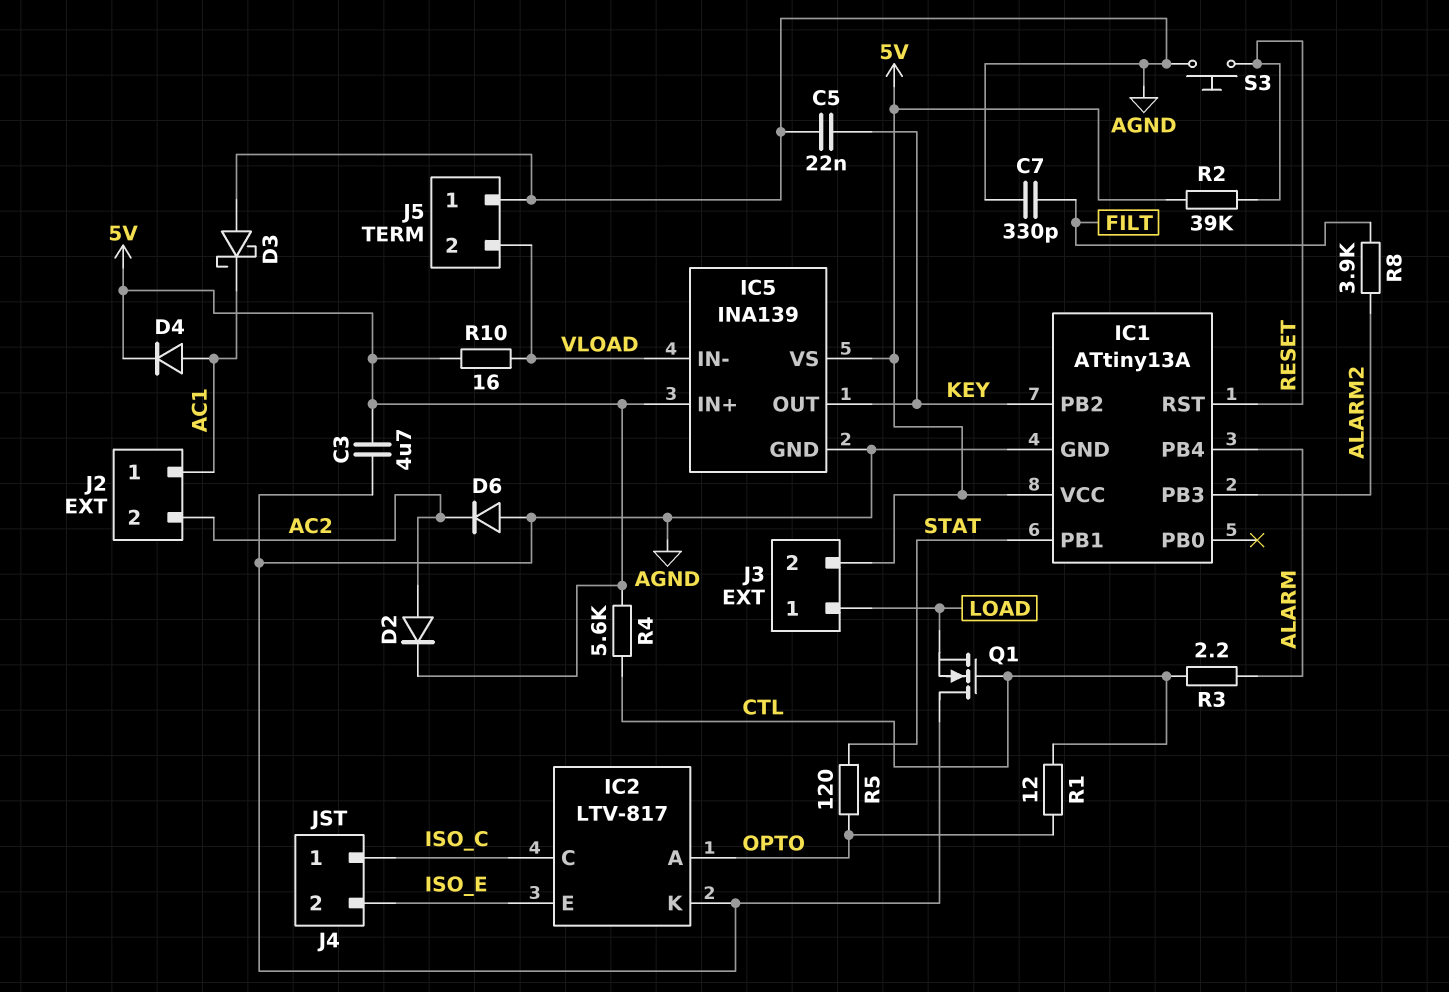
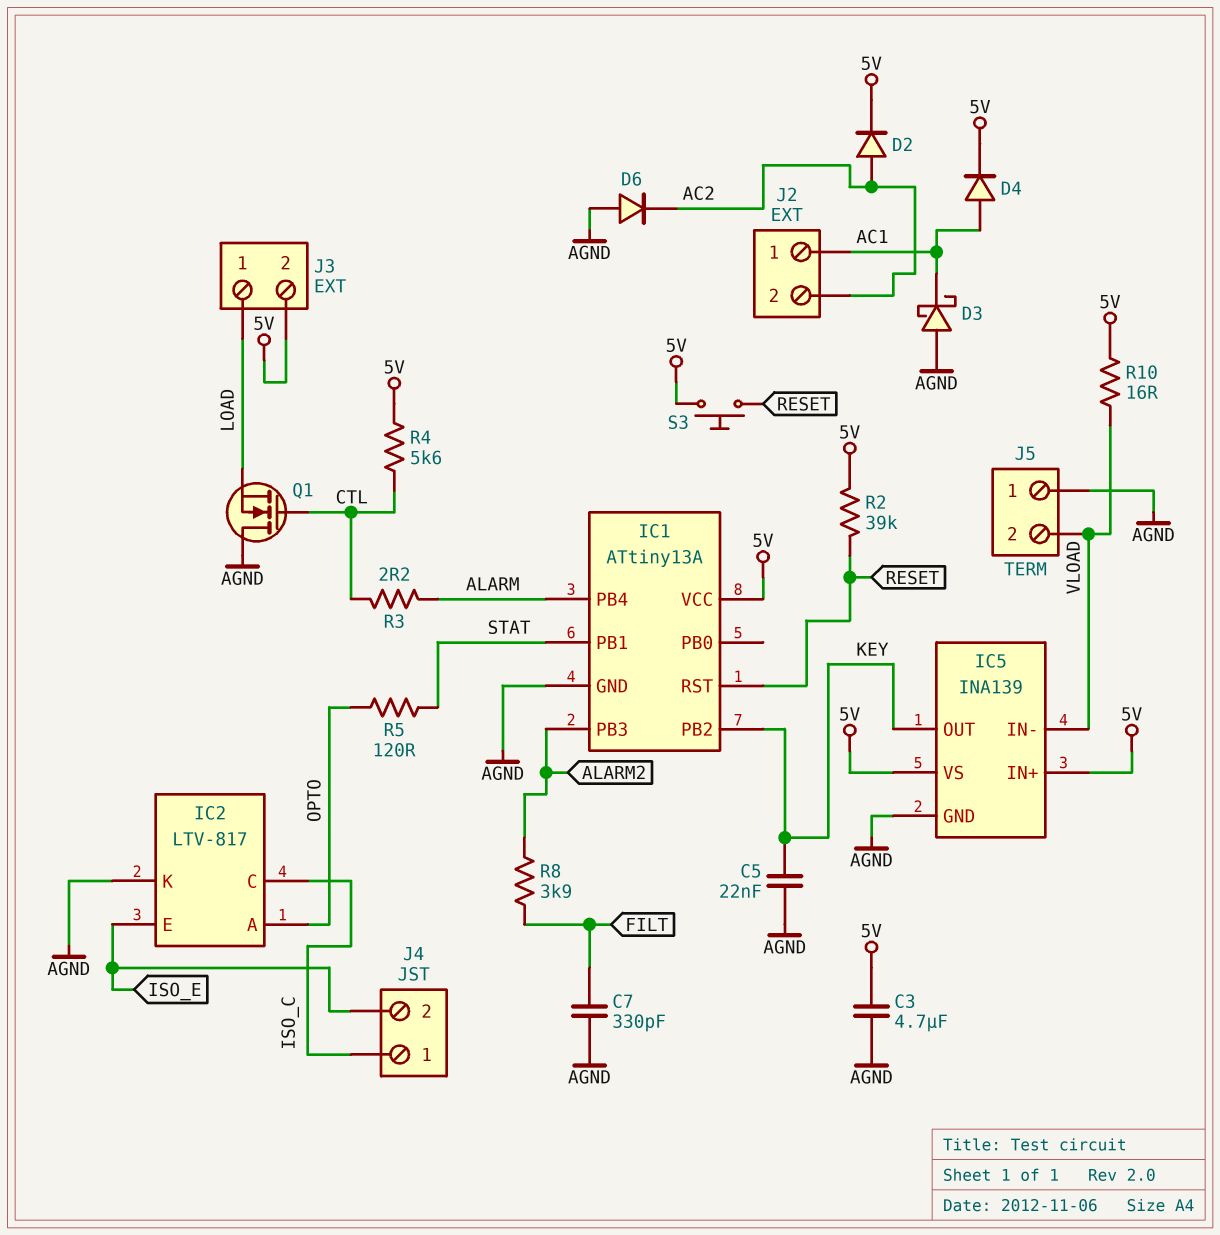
R1: 12 (CTL, OPTO) -> none
S3: button (AGND, RESET) -> button (5V, RESET)

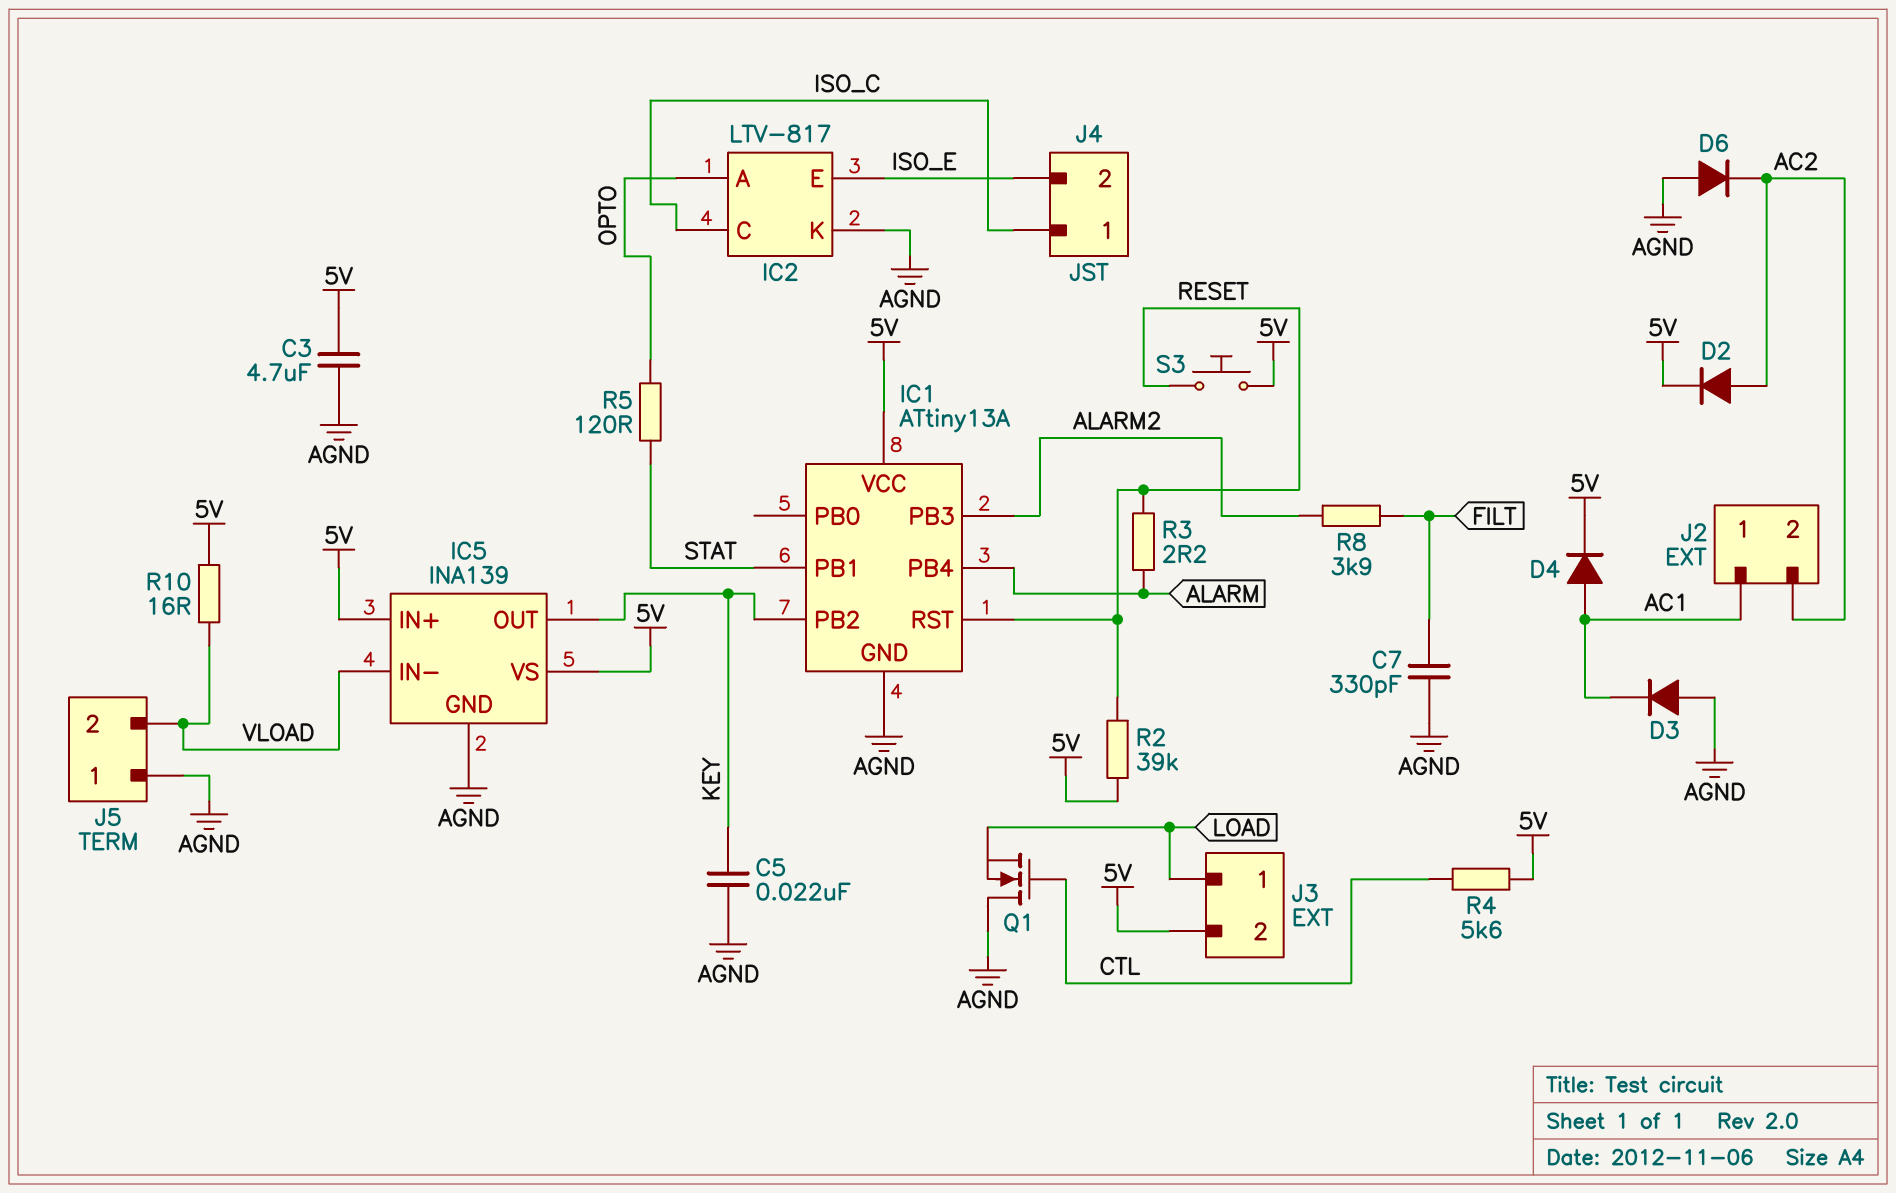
D3: schottky (A AGND, K AC1) -> diode (A AGND, K AC1)
R3: 2.2 (ALARM, CTL) -> 2.2 (ALARM, RESET)

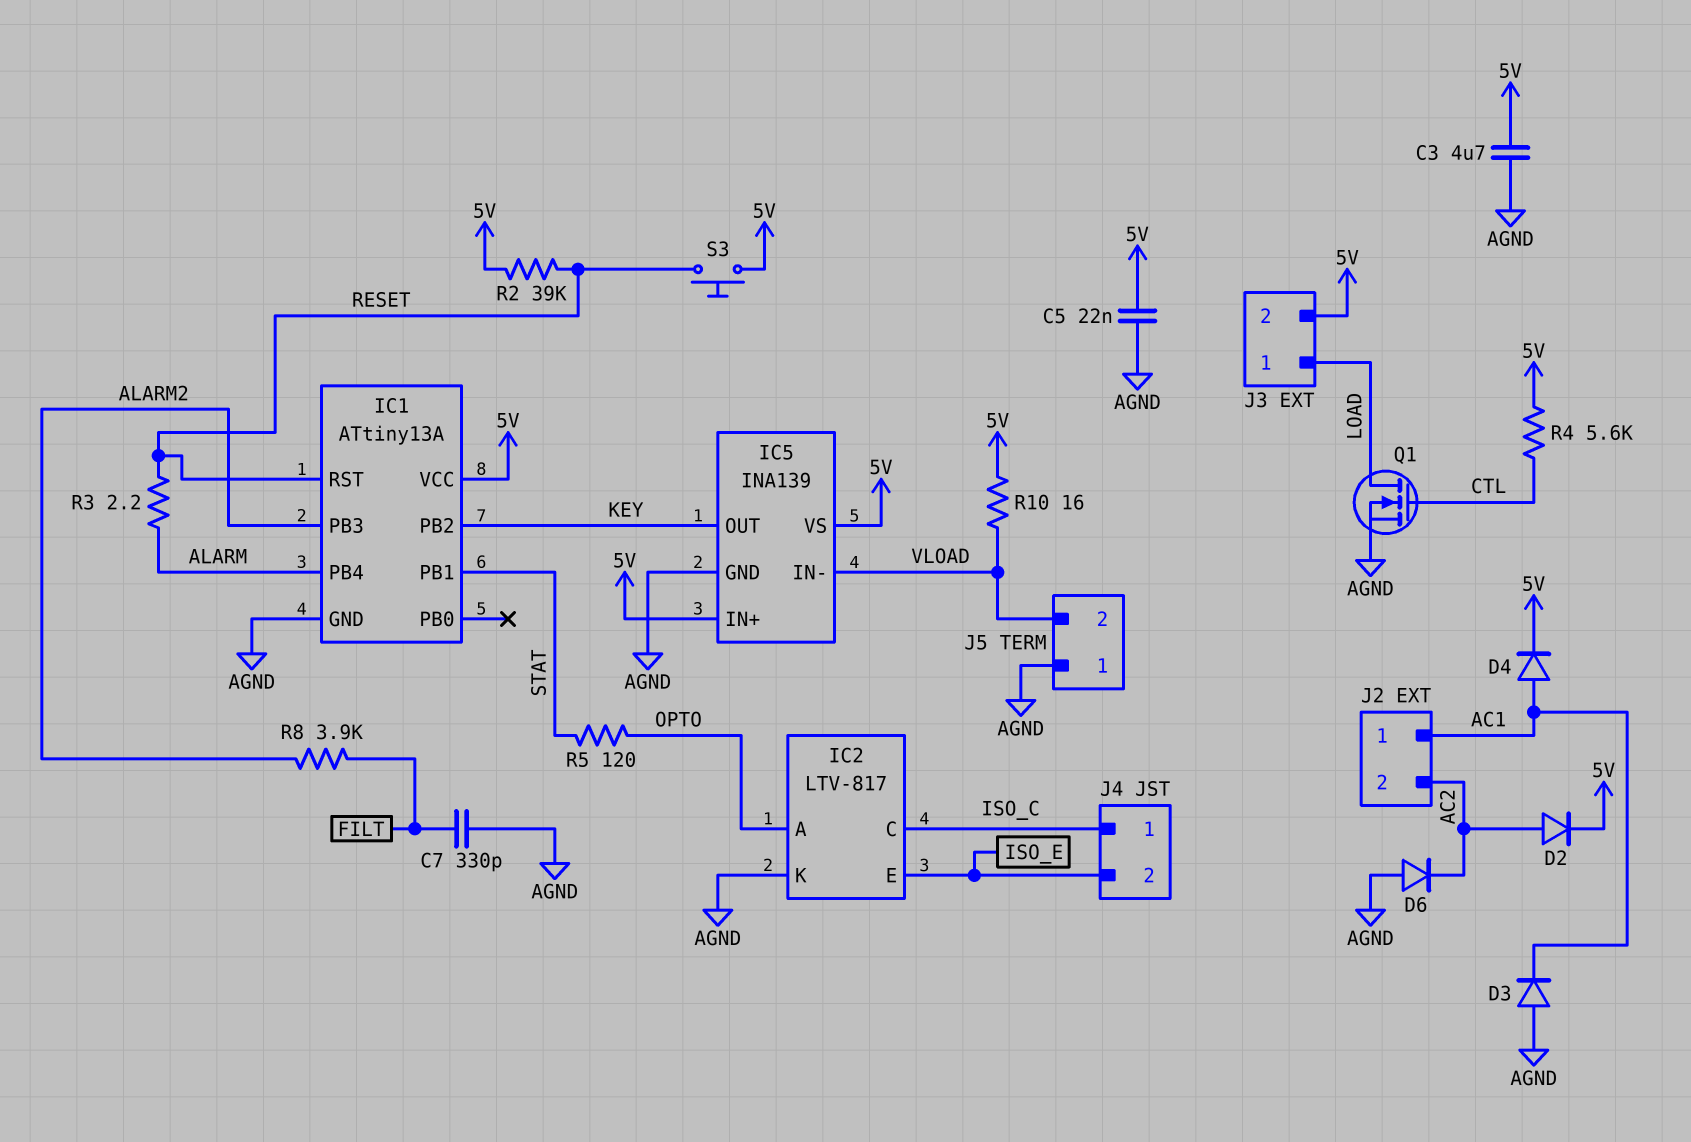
C5: 22nF (AGND, KEY) -> 22nF (5V, AGND)
Q1: NMOS (G CTL, D AGND, S LOAD) -> NMOS (G CTL, D LOAD, S AGND)

